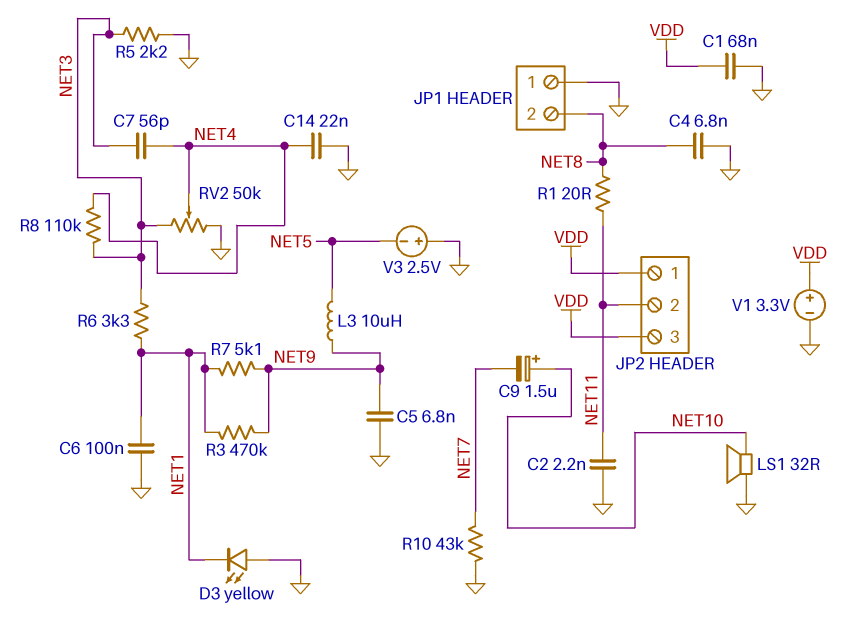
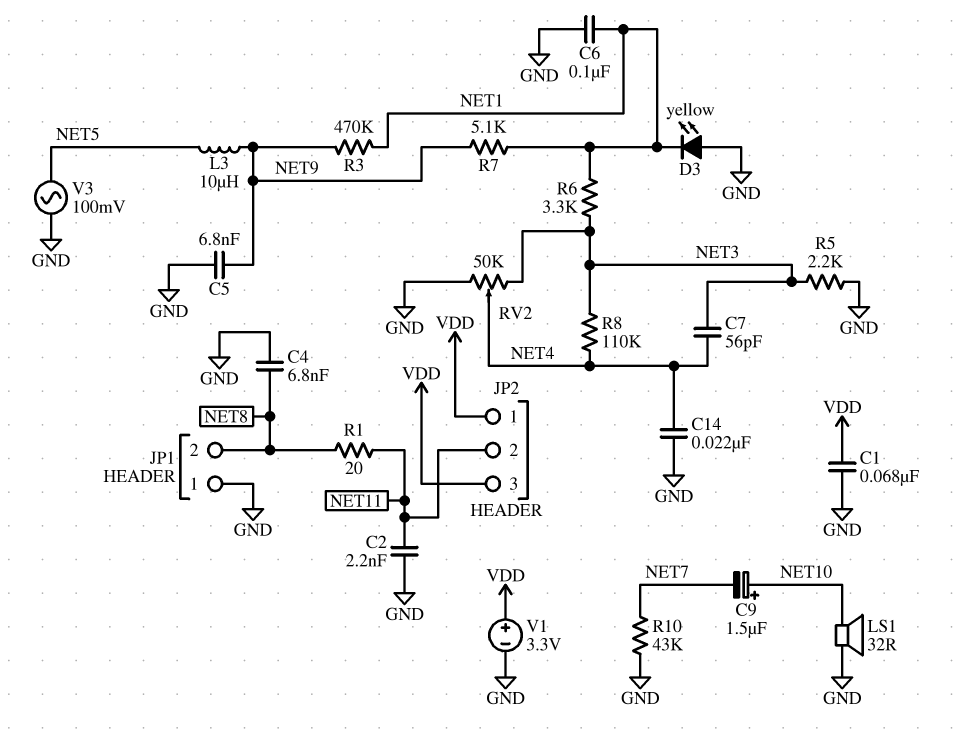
V3: 2.5V (plus GND, minus NET5) -> AC 100mV (GND, NET5)

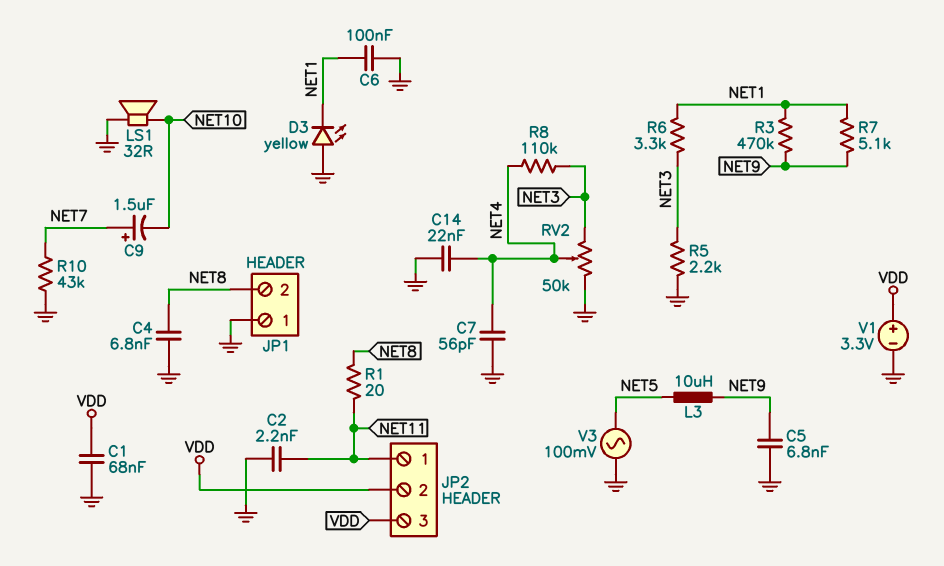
C7: 56pF (NET3, NET4) -> 56pF (GND, NET4)
C9: 1.5uF (plus NET10, minus NET7) -> 1.5uF (plus NET7, minus NET10)
JP2 pin 1: VDD -> NET11
JP2 pin 2: NET11 -> VDD

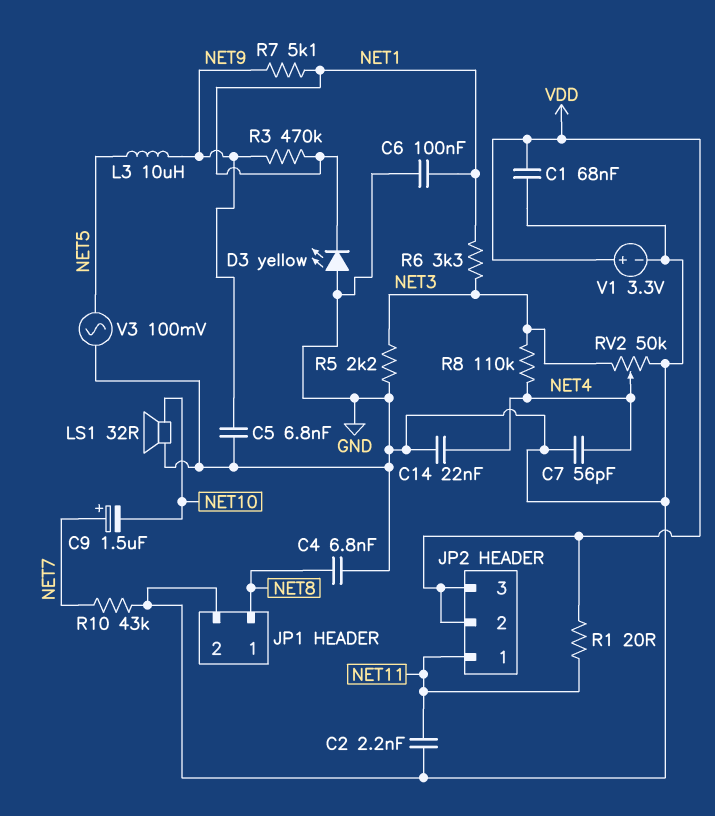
JP1 pin 1: GND -> NET8
JP1 pin 2: NET8 -> GND
R1: 20 (NET8, NET11) -> 20 (NET11, VDD)

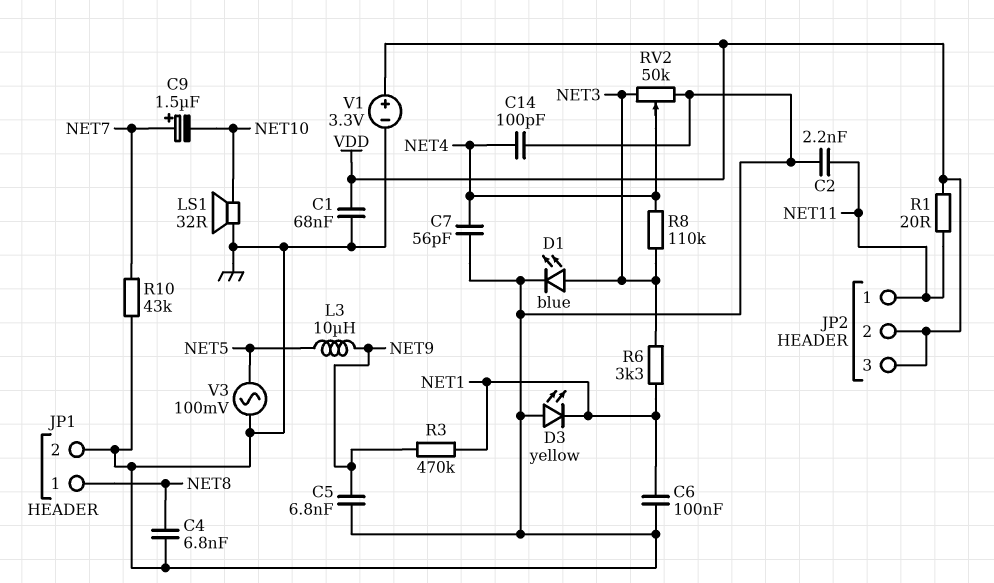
C14: 22nF (GND, NET4) -> 100pF (GND, NET4)
D1: none -> LED blue (A NET3, K GND)
R5: 2.2k (GND, NET3) -> none
R7: 5.1k (NET1, NET9) -> none

